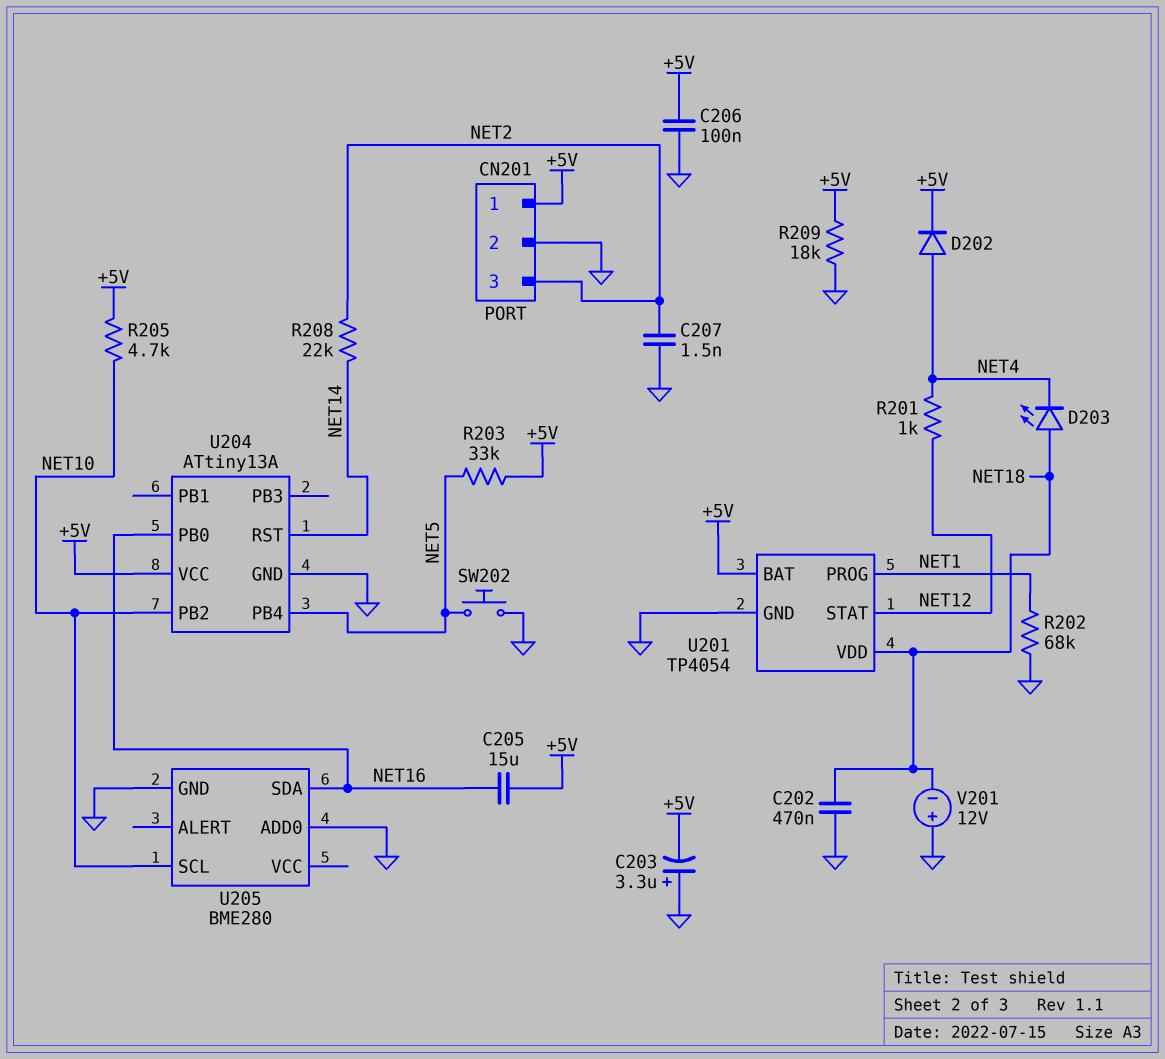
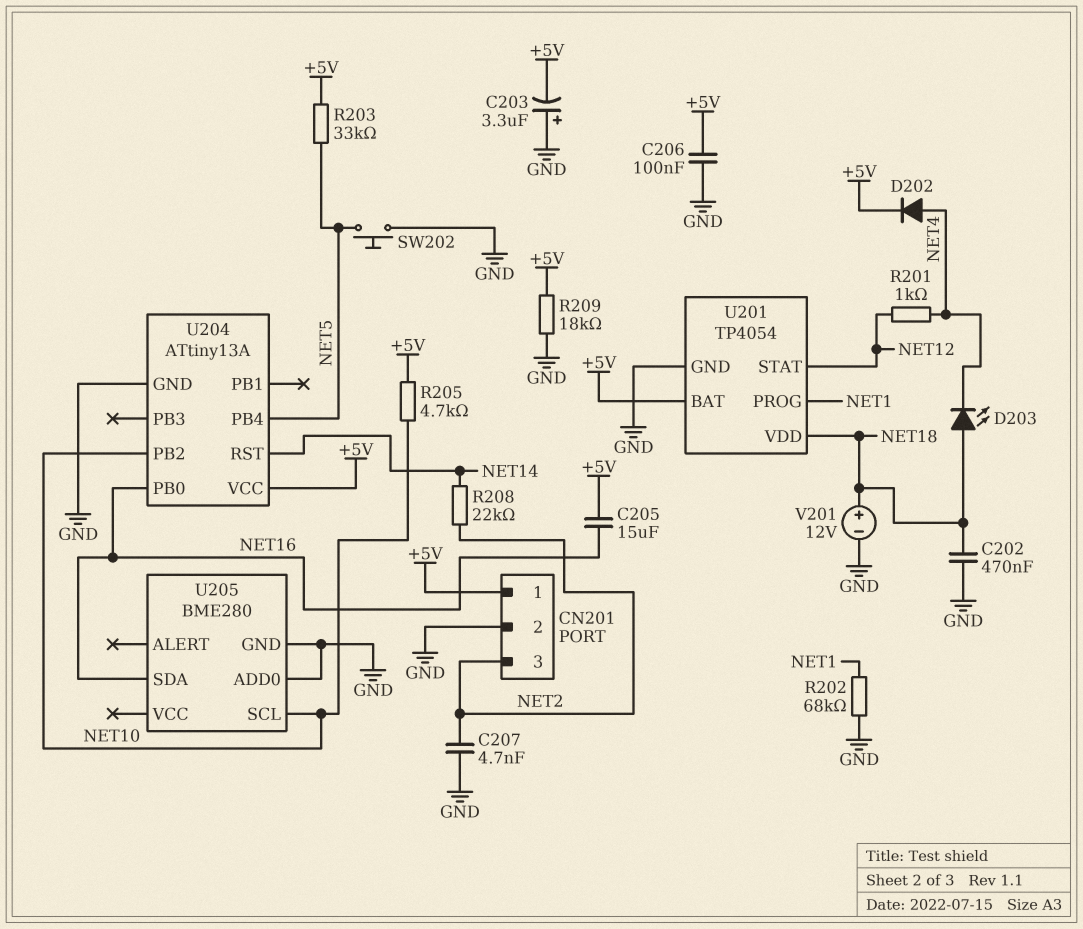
C207: 1.5nF (GND, NET2) -> 4.7nF (GND, NET2)
V201: 12V (plus GND, minus NET18) -> 12V (plus NET18, minus GND)

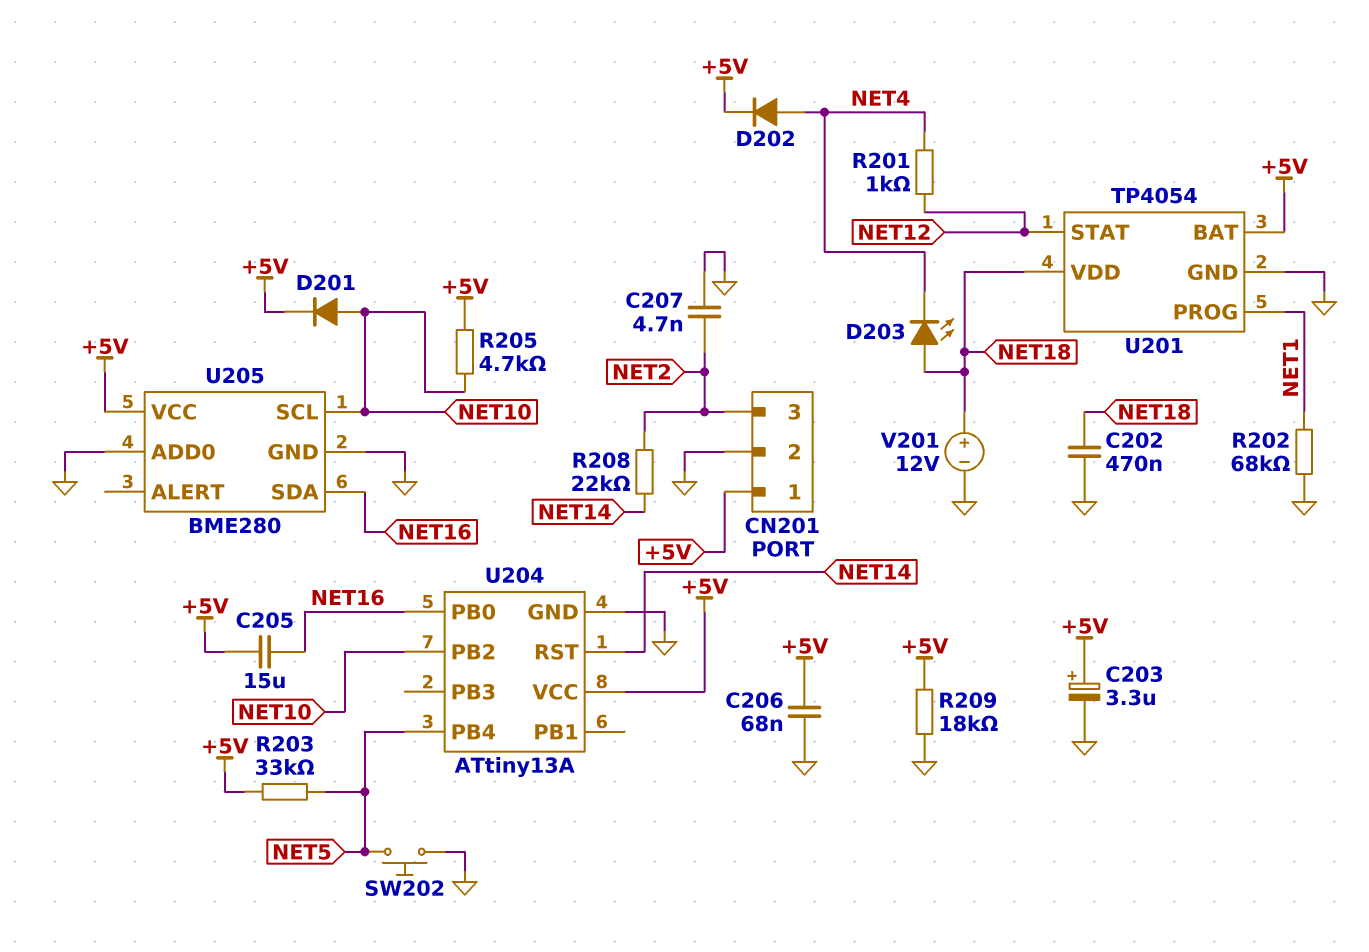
C203: 3.3uF (plus GND, minus +5V) -> 3.3uF (plus +5V, minus GND)
C206: 100nF (+5V, GND) -> 68nF (+5V, GND)
D201: none -> diode (A NET10, K +5V)
U205 pin VCC: none -> +5V

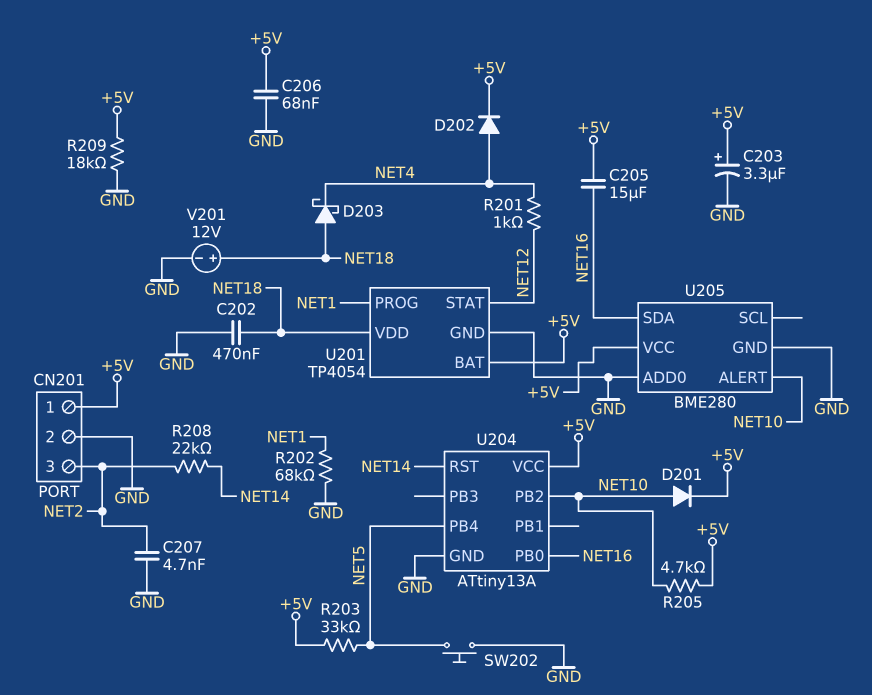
D203: LED (A NET18, K NET4) -> schottky (A NET18, K NET4)
U205 pin ALERT: none -> NET10
U205 pin SCL: NET10 -> none

